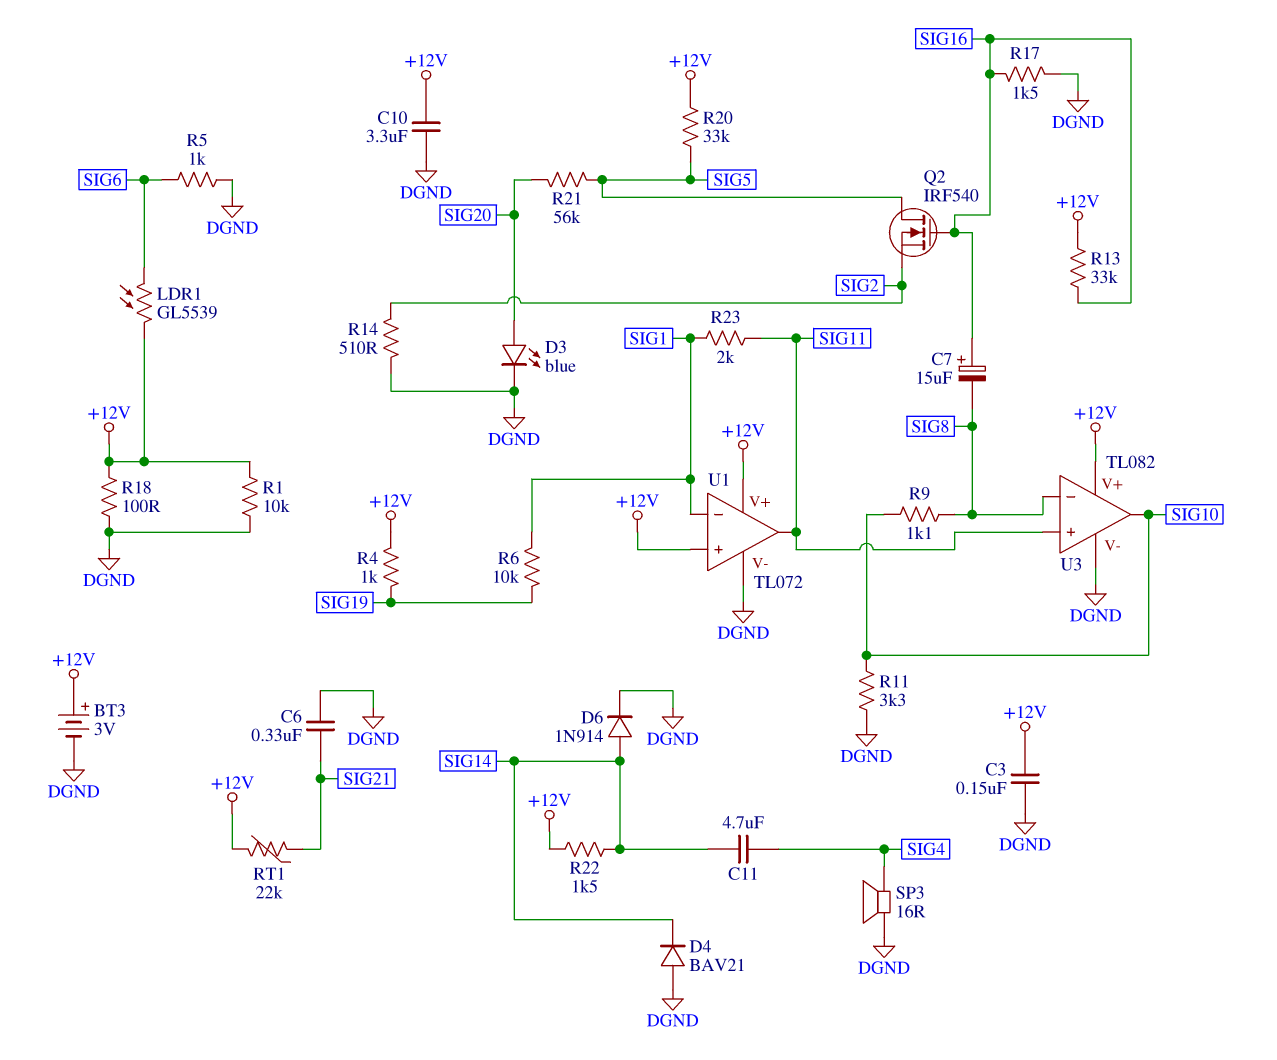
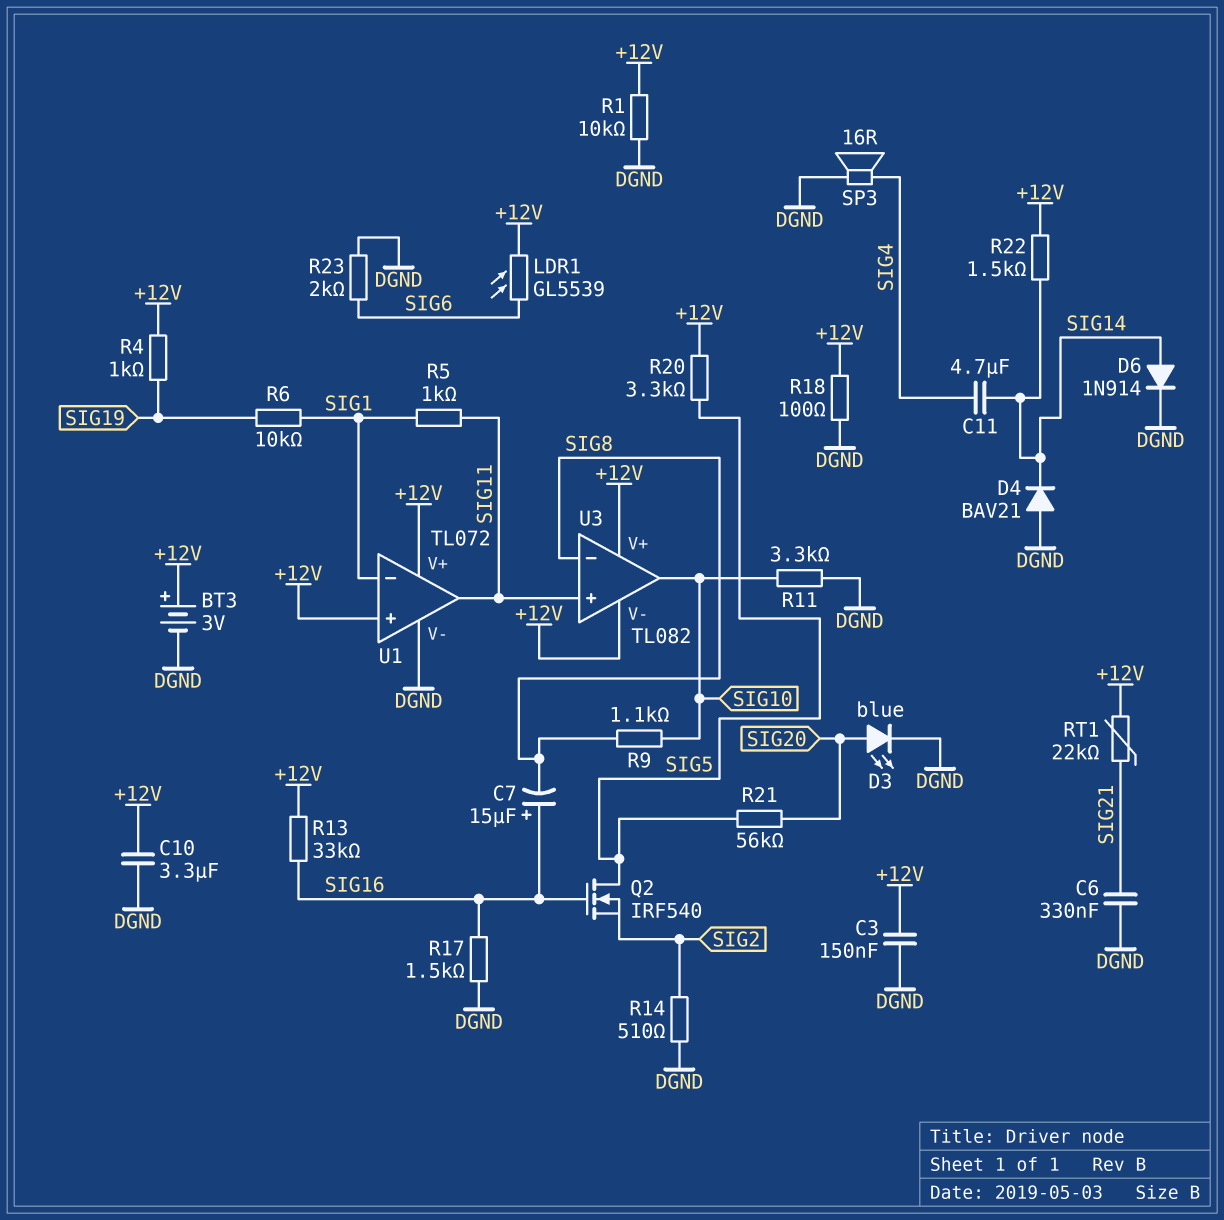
R5: 1k (DGND, SIG6) -> 1k (SIG1, SIG11)
R20: 33k (+12V, SIG5) -> 3.3k (+12V, SIG5)
R23: 2k (SIG1, SIG11) -> 2k (DGND, SIG6)
U3 pin V-: DGND -> +12V

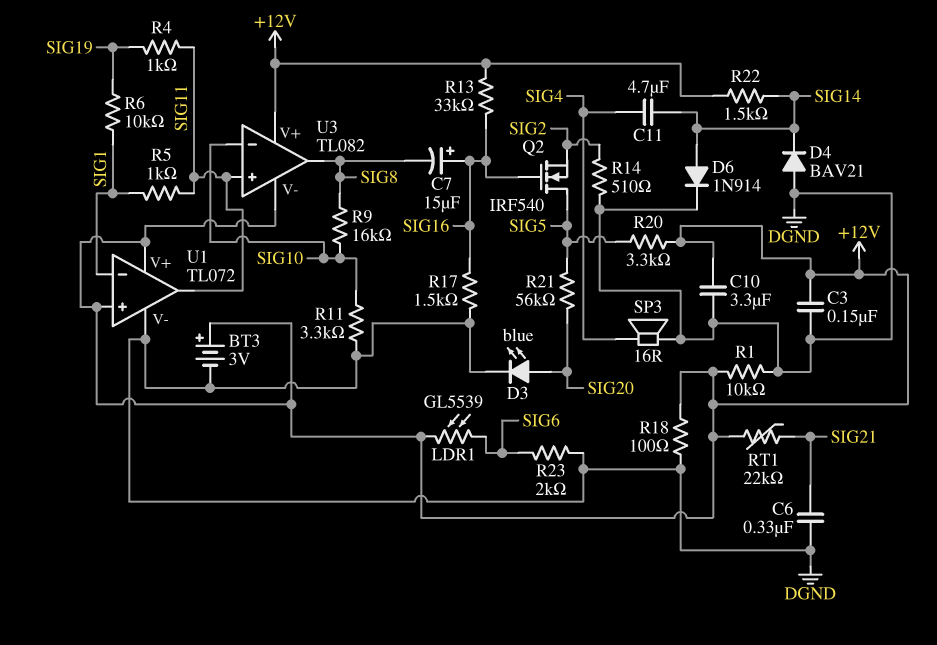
R4: 1k (+12V, SIG19) -> 1k (SIG11, SIG19)
R9: 1.1k (SIG8, SIG10) -> 16k (SIG8, SIG10)
U3 pin in-: SIG8 -> SIG10
U3 pin out: SIG10 -> SIG8

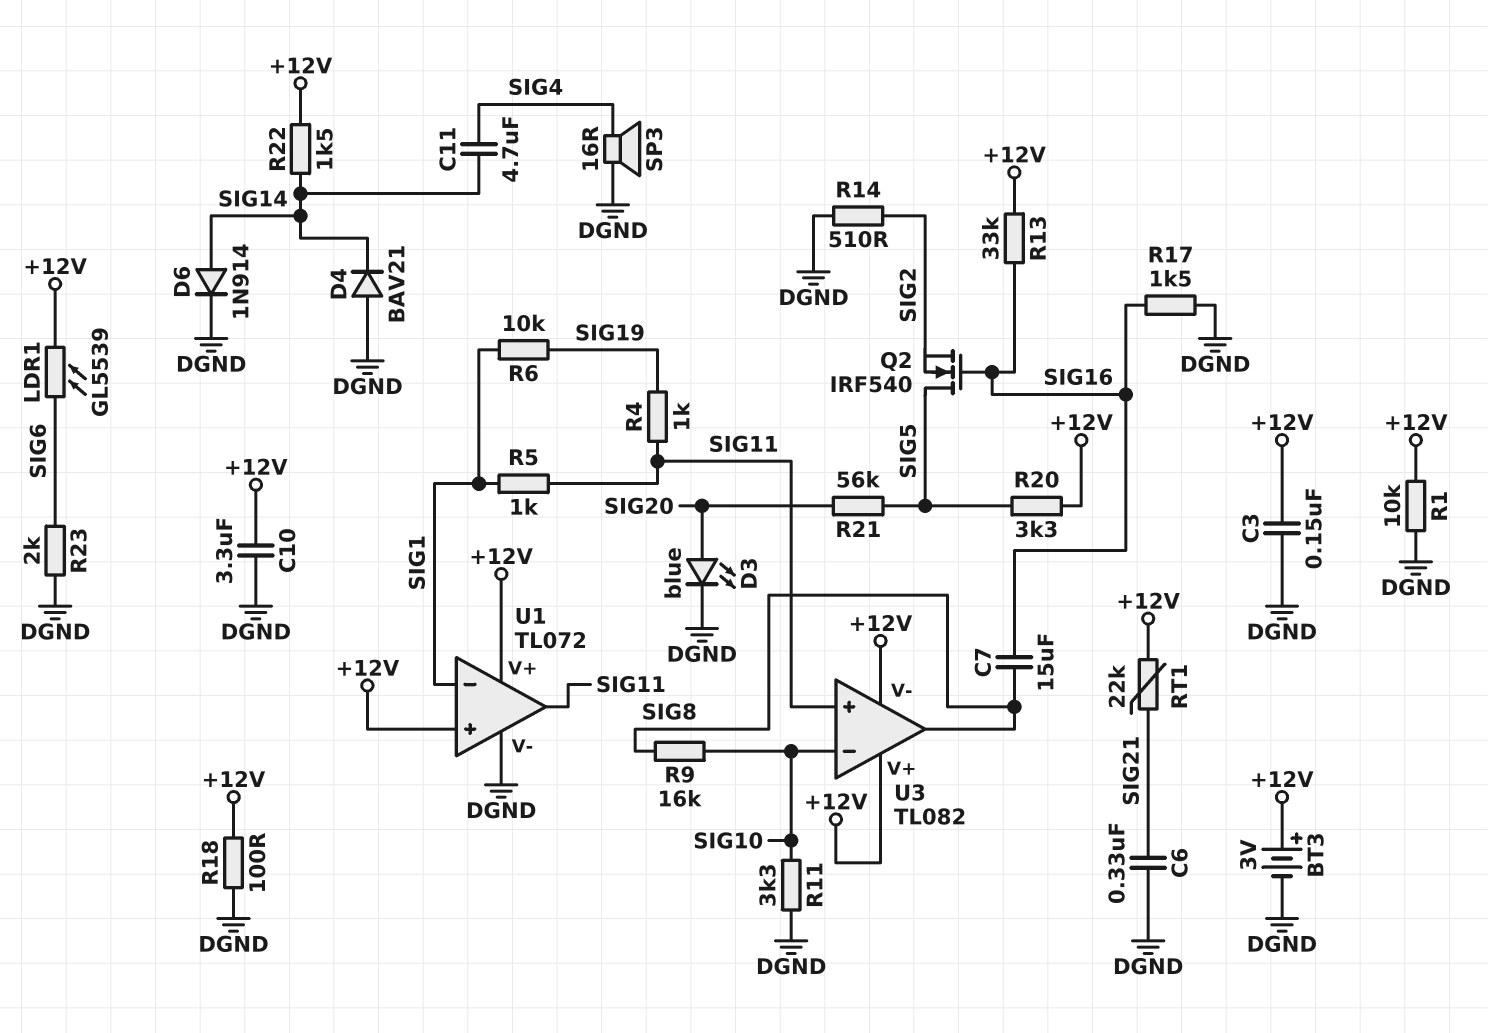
C7: 15uF (plus SIG16, minus SIG8) -> 15uF (SIG8, SIG16)

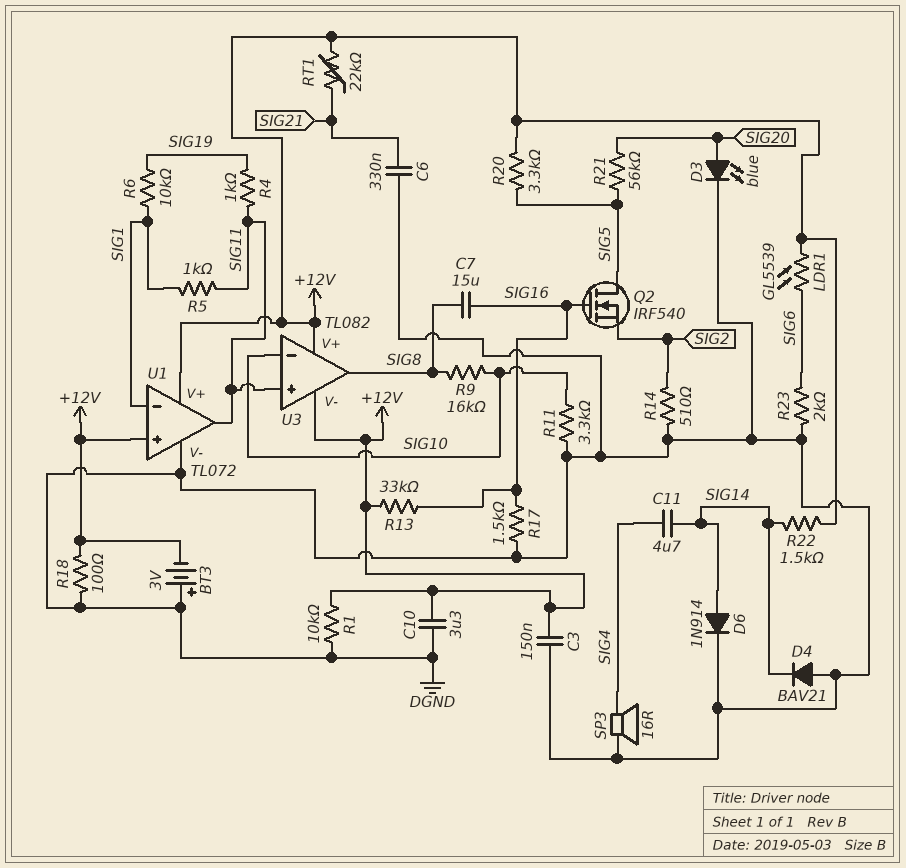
BT3: 3V (plus +12V, minus DGND) -> 3V (plus DGND, minus +12V)

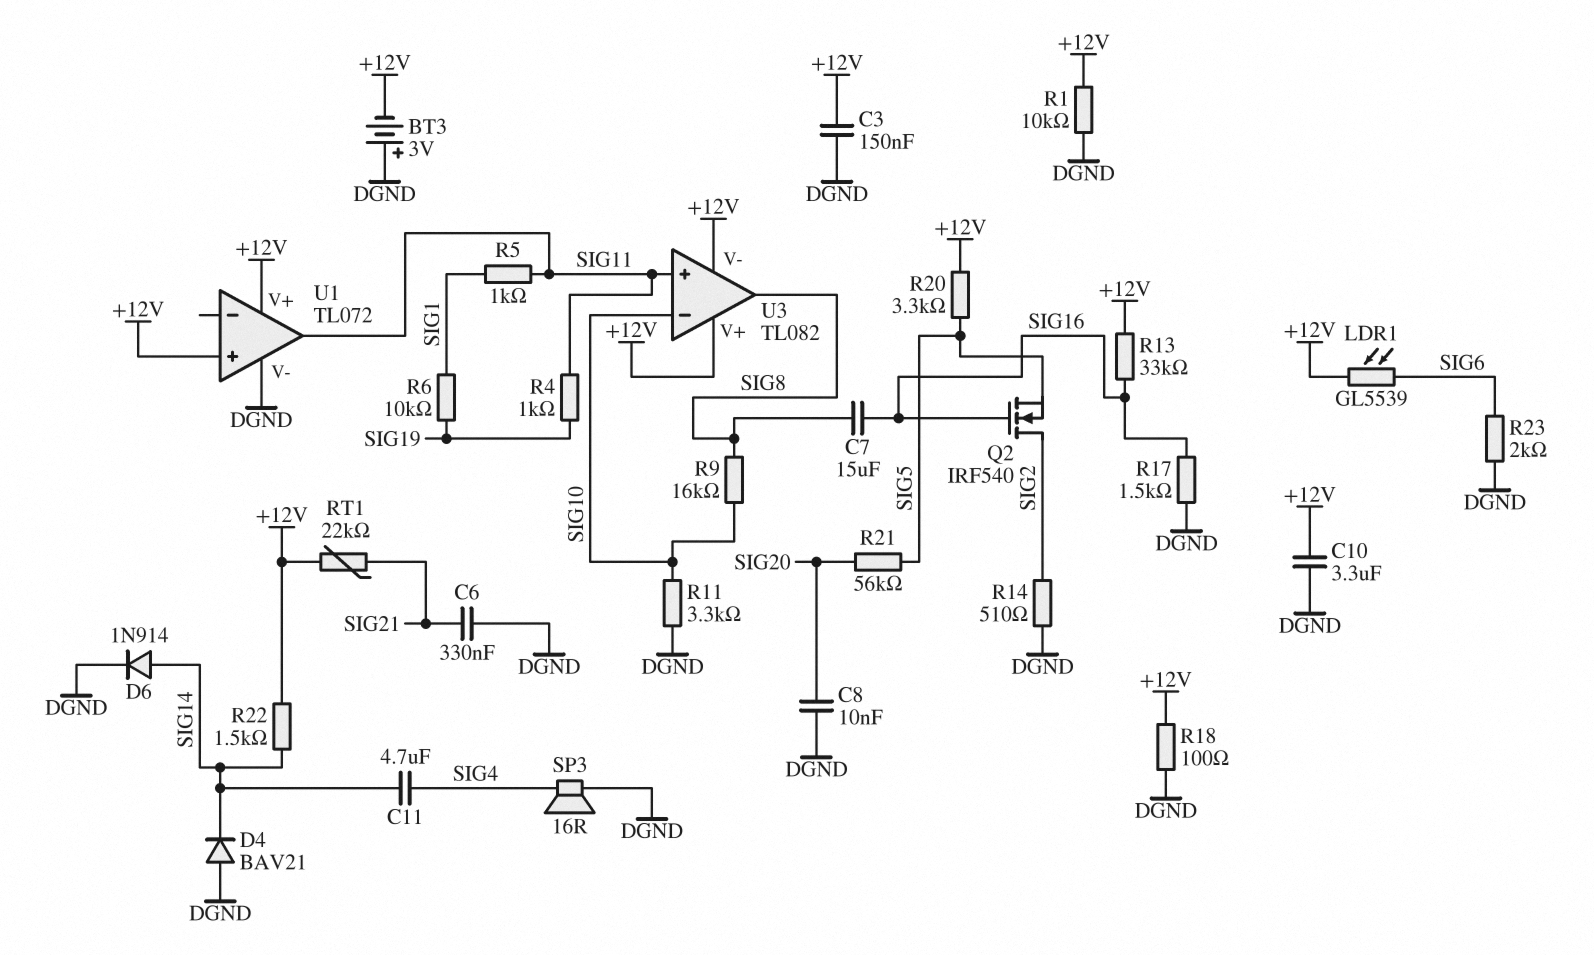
C8: none -> 10nF (DGND, SIG20)
D3: LED blue (A SIG20, K DGND) -> none
Q2: NMOS IRF540 (G SIG16, D SIG5, S SIG2) -> NMOS IRF540 (G SIG16, D SIG2, S SIG5)
U1 pin in-: SIG1 -> none

